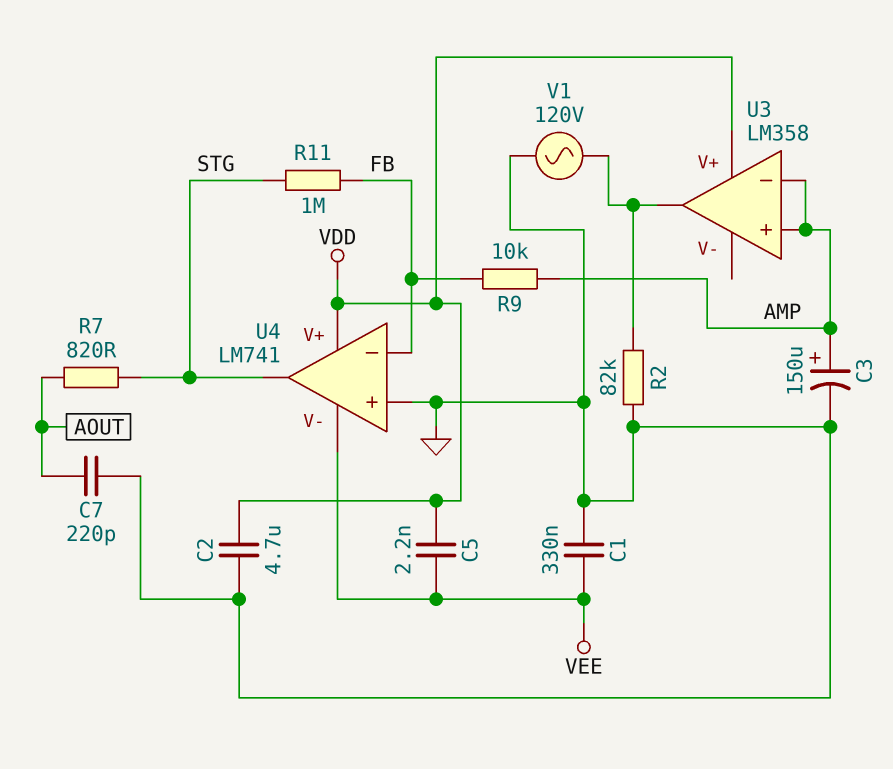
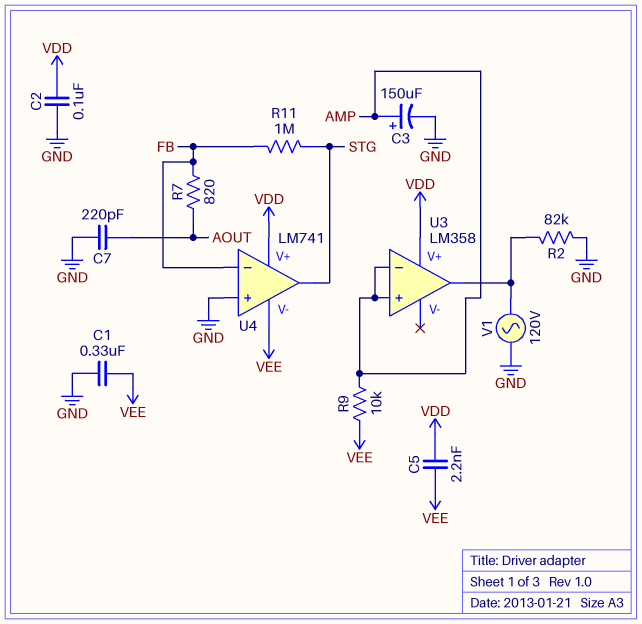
C2: 4.7uF (GND, VDD) -> 100nF (GND, VDD)
R7: 820 (AOUT, STG) -> 820 (AOUT, FB)
R9: 10k (AMP, FB) -> 10k (AMP, VEE)

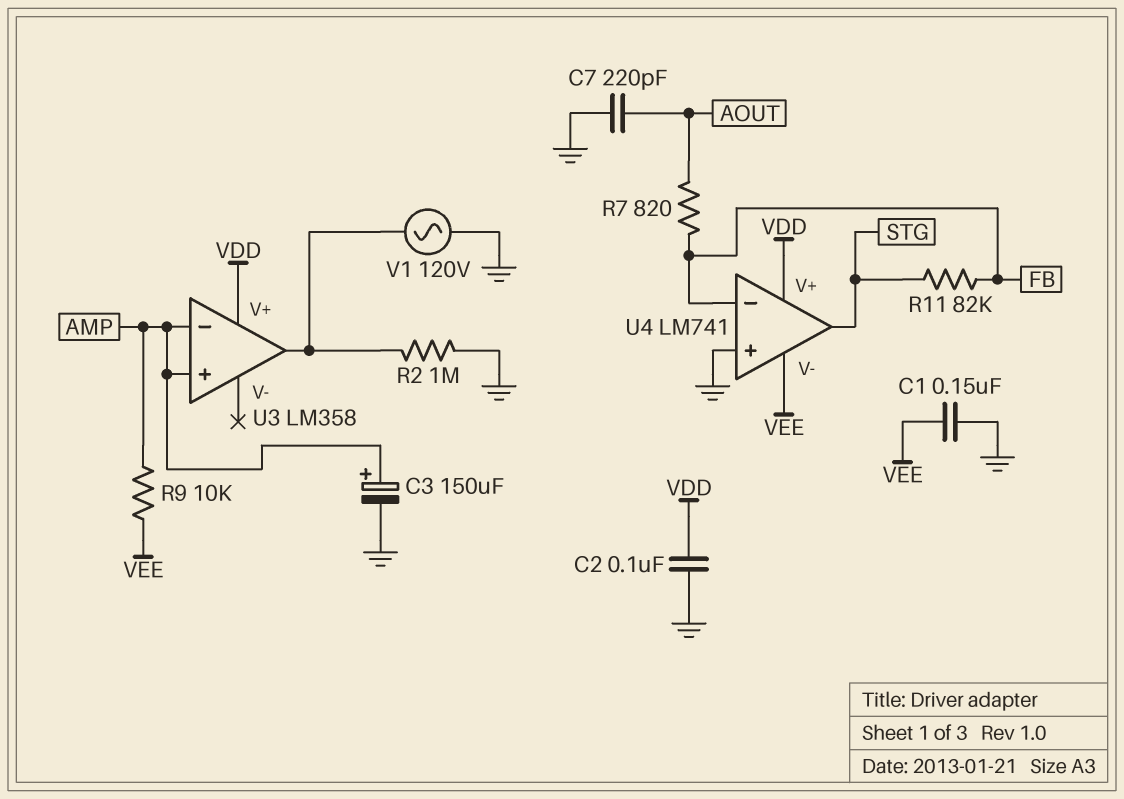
C1: 330nF (GND, VEE) -> 150nF (GND, VEE)
C5: 2.2nF (VDD, VEE) -> none
R2: 82k (GND, U3/out) -> 1M (GND, U3/out)
R11: 1M (FB, STG) -> 82k (FB, STG)

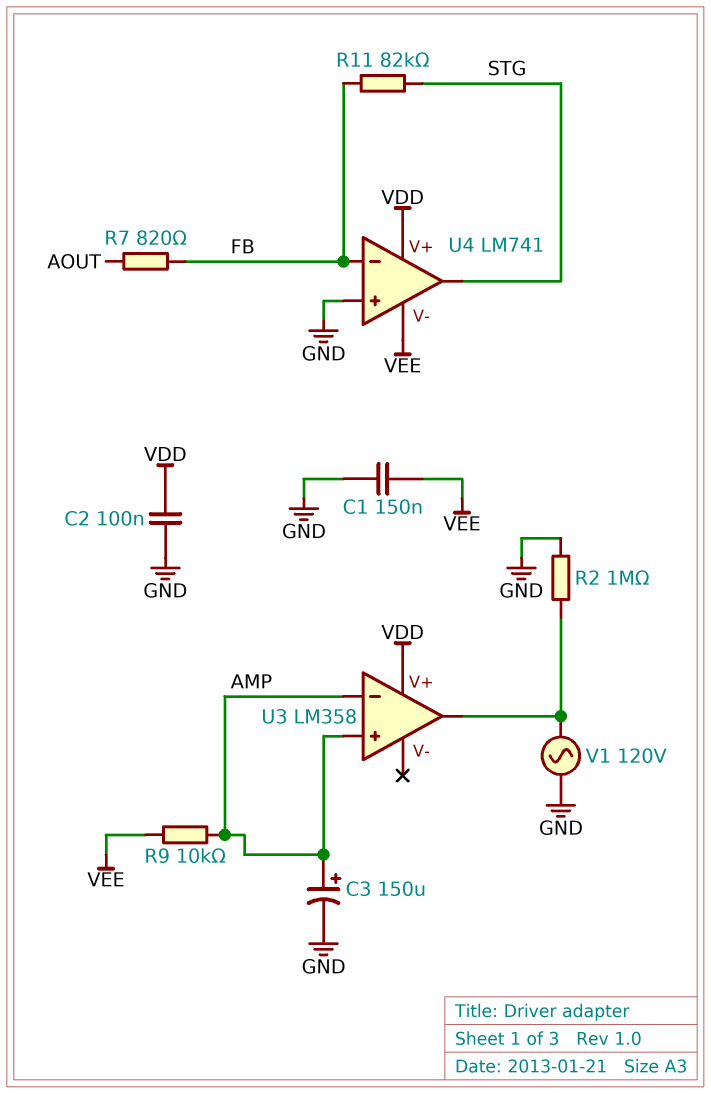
C7: 220pF (AOUT, GND) -> none

